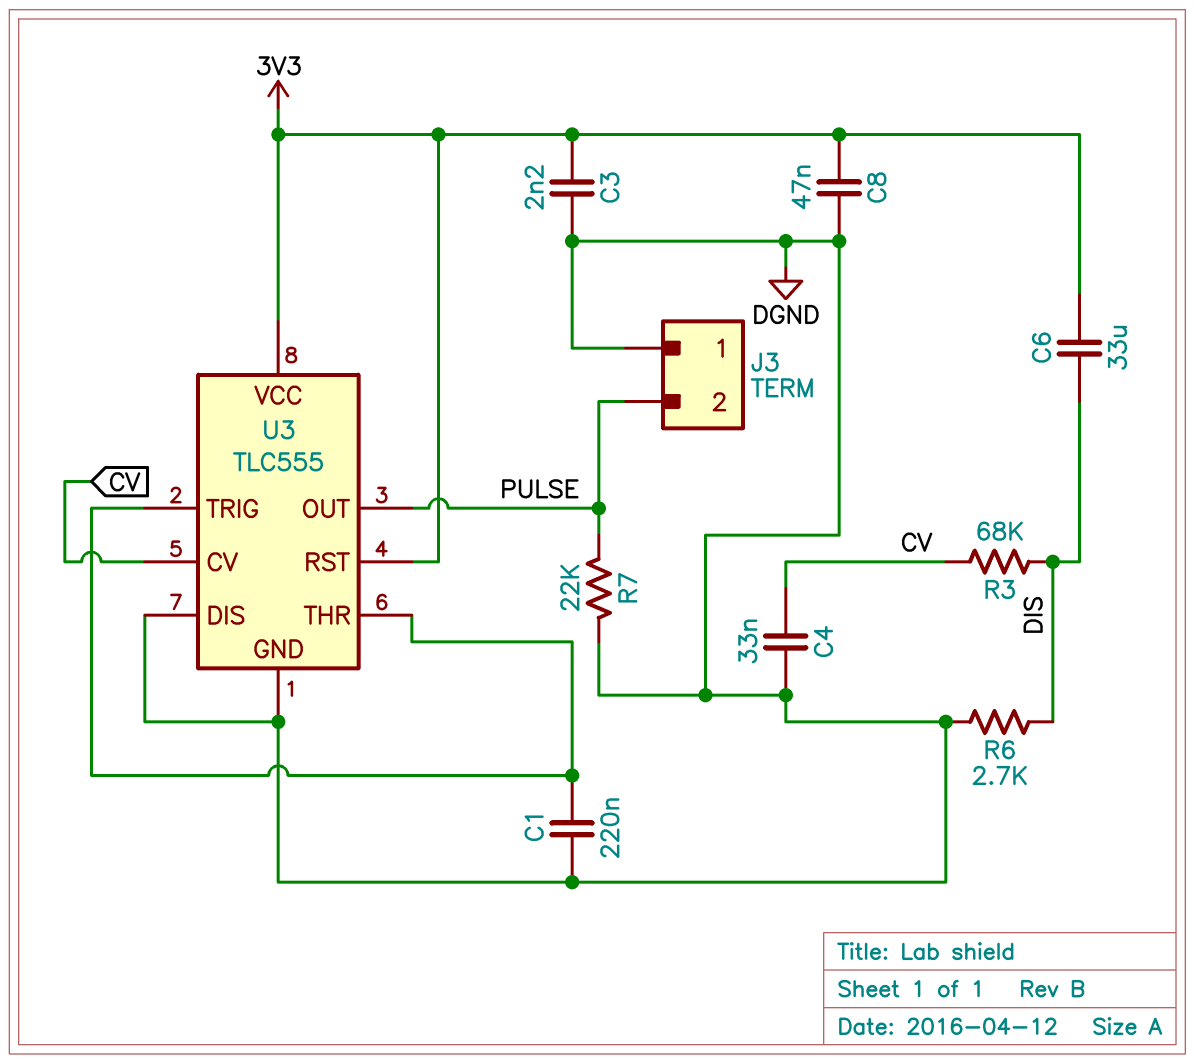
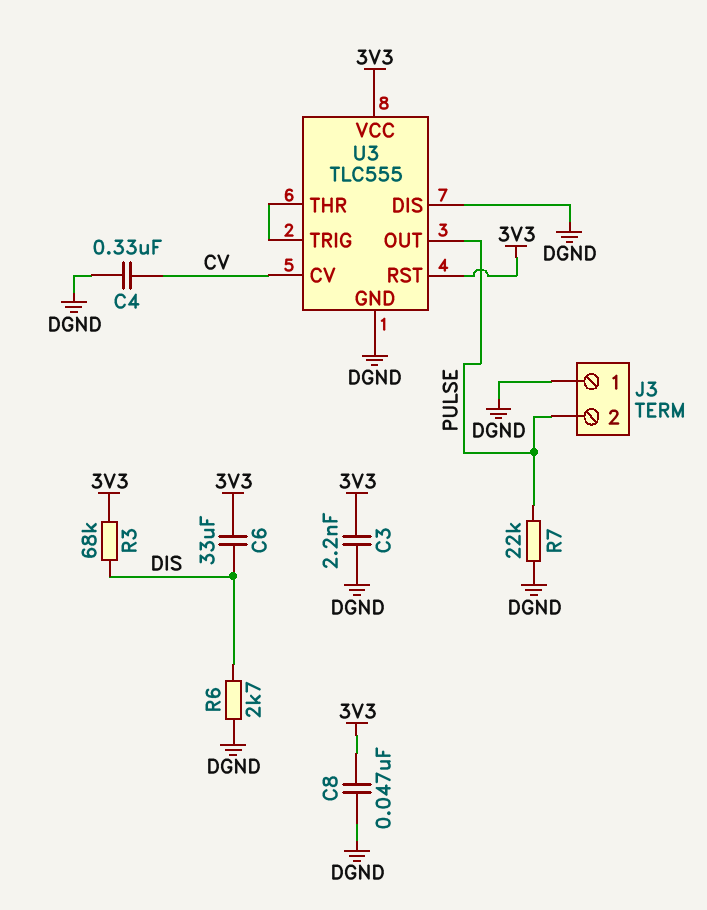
C1: 220nF (DGND, U3/THR) -> none
C4: 33nF (CV, DGND) -> 330nF (CV, DGND)
R3: 68k (CV, DIS) -> 68k (3V3, DIS)

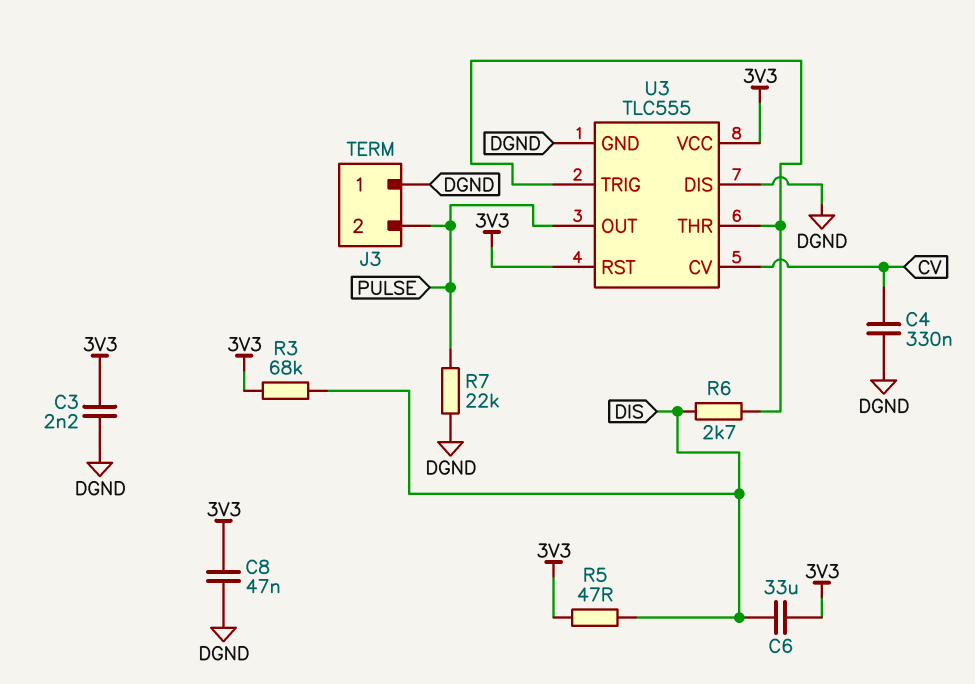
R5: none -> 47 (3V3, DIS)
R6: 2.7k (DGND, DIS) -> 2.7k (DIS, U3/THR)

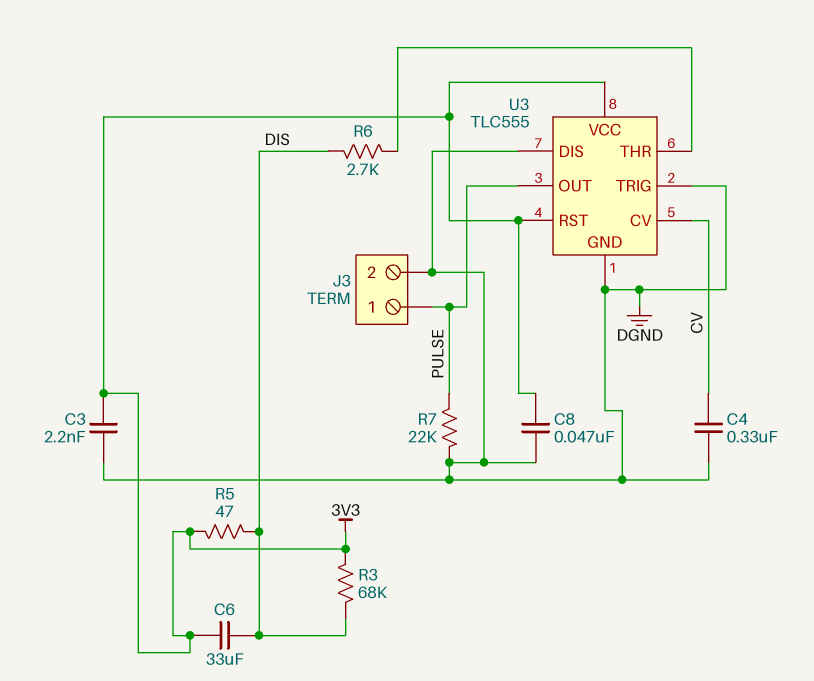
J3 pin 1: DGND -> PULSE
J3 pin 2: PULSE -> DGND
U3 pin TRIG: U3/THR -> DGND

